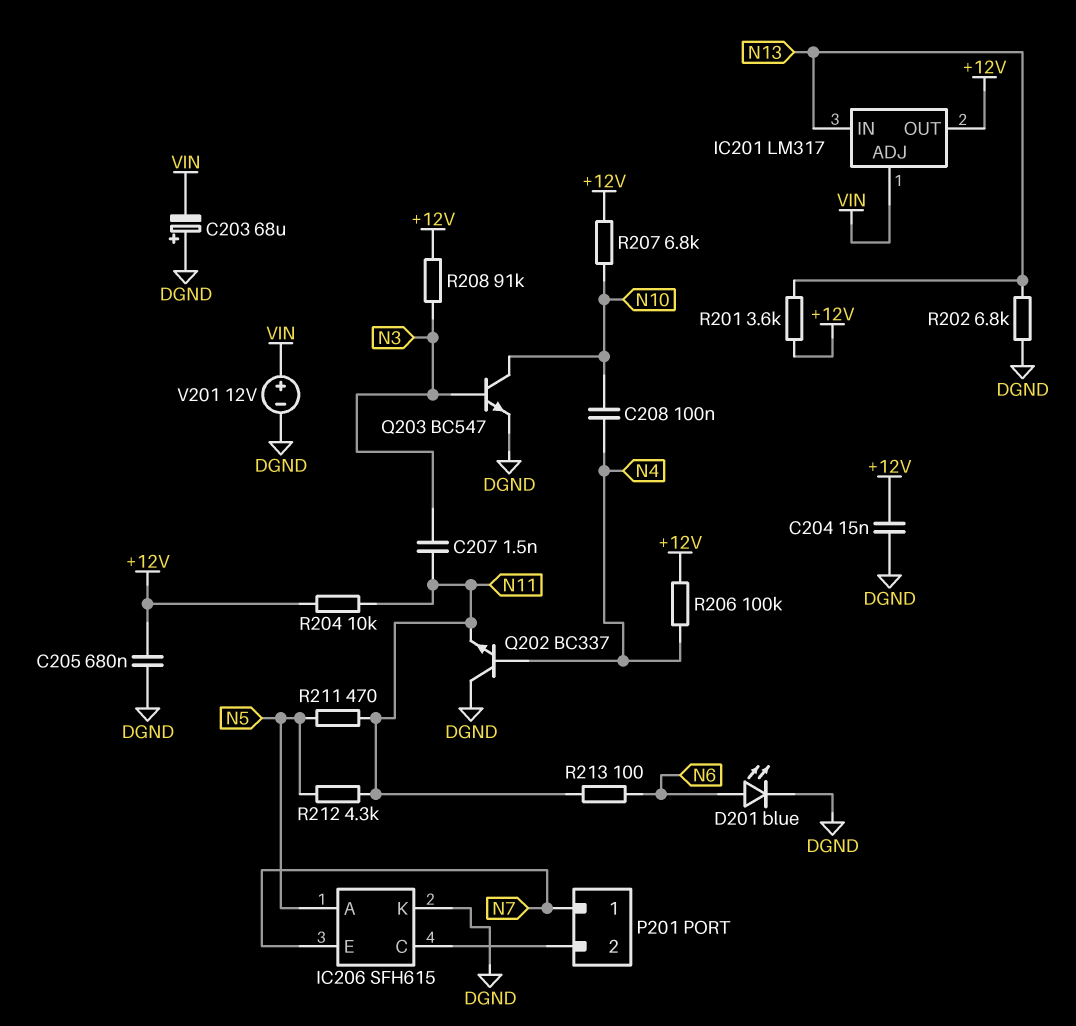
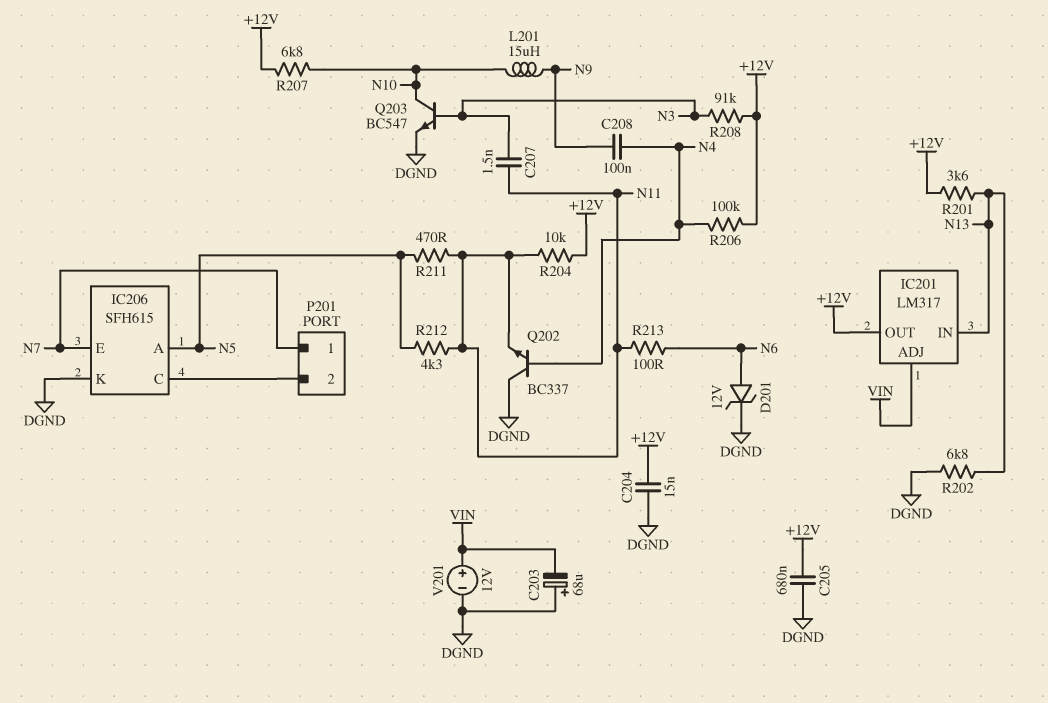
C208: 100nF (N4, N10) -> 100nF (N4, N9)
D201: LED blue (A N6, K DGND) -> zener 12V (A N6, K DGND)
L201: none -> 15uH (N9, N10)

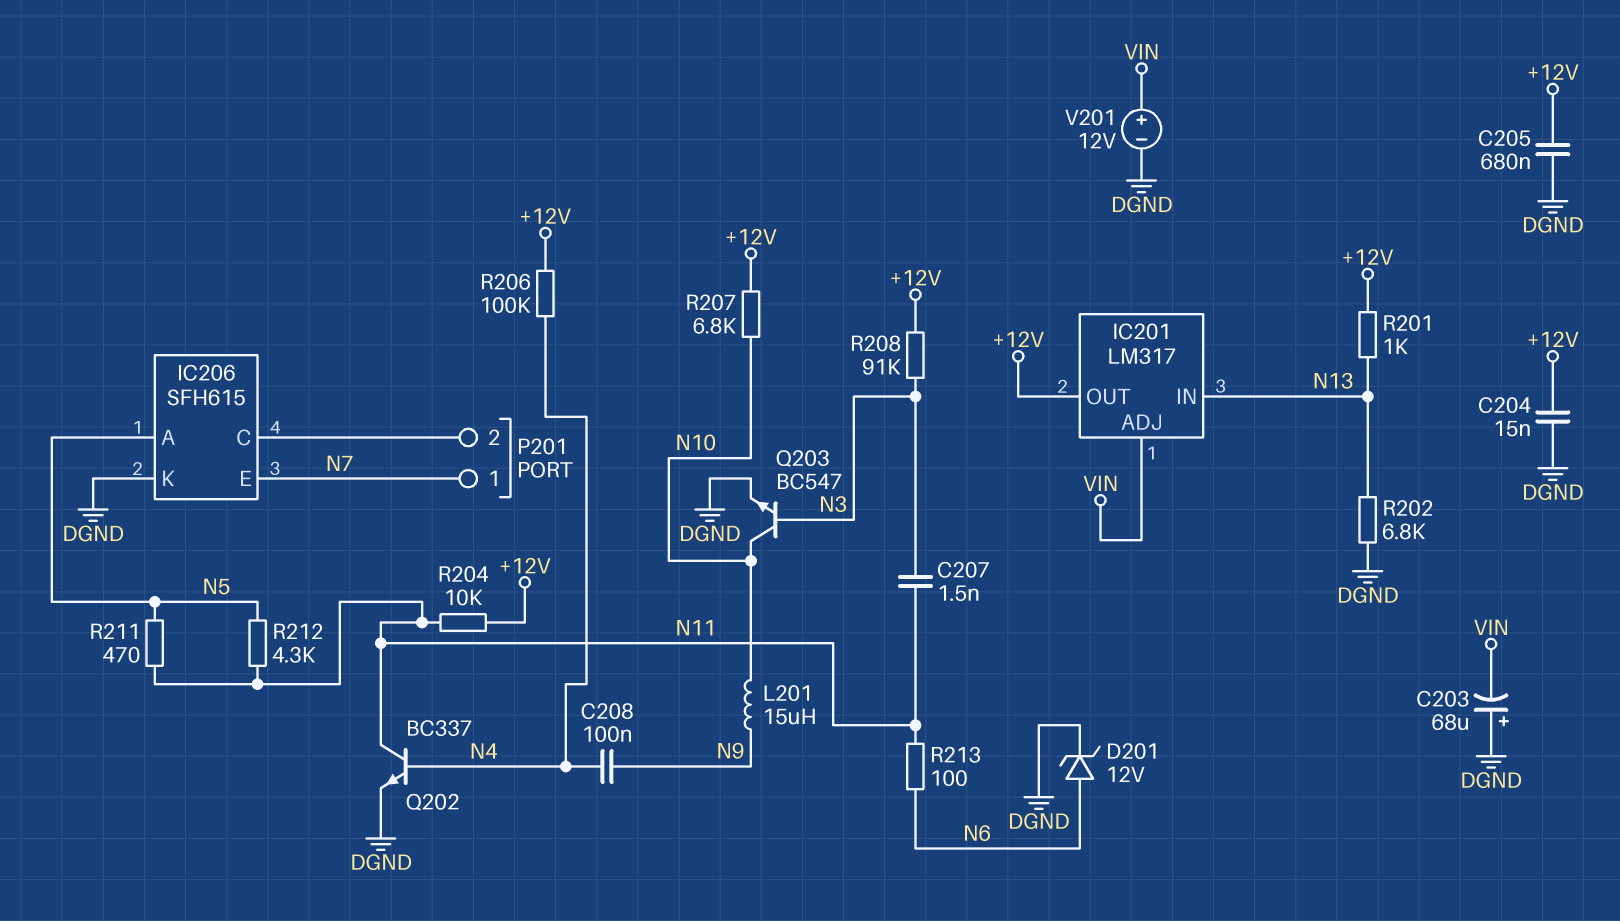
Q202: NPN BC337 (B N4, C DGND, E N11) -> NPN BC337 (B N4, C N11, E DGND)
R201: 3.6k (+12V, N13) -> 1k (+12V, N13)

